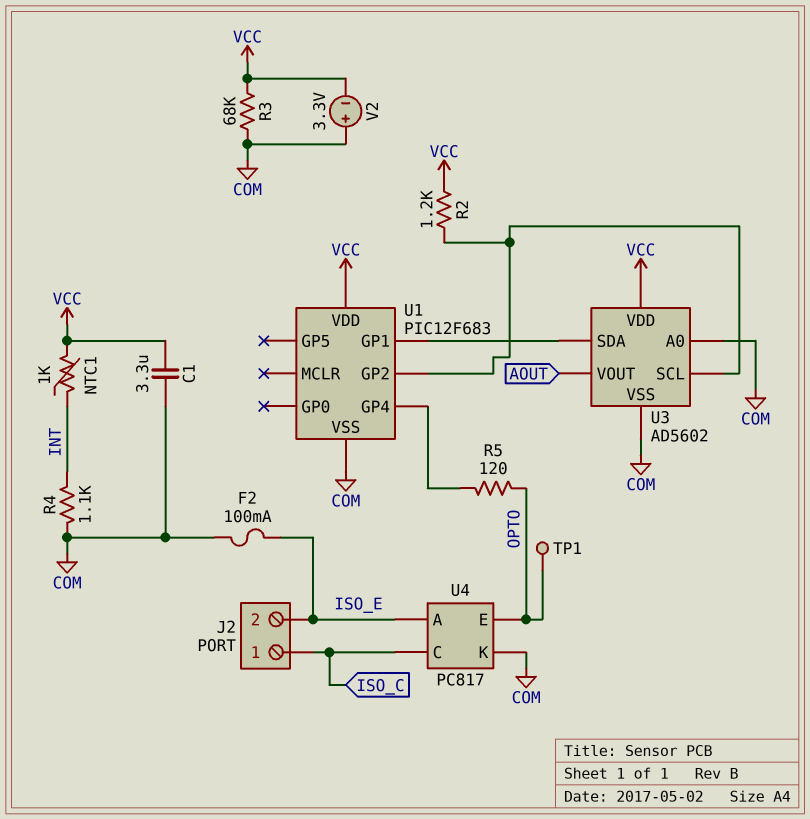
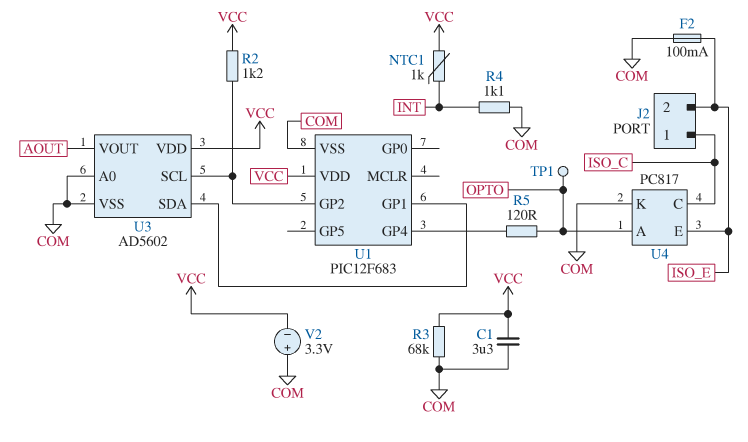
U4 pin A: ISO_E -> OPTO
U4 pin E: OPTO -> ISO_E

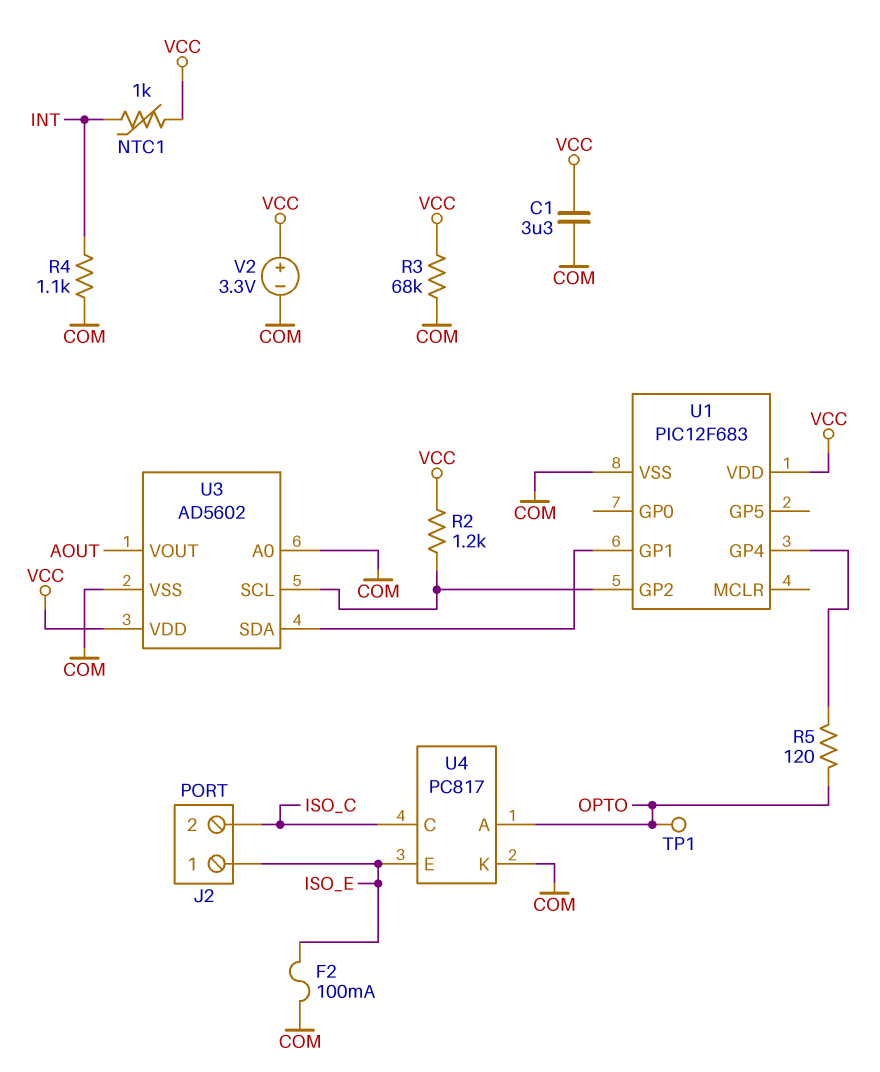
J2 pin 1: ISO_C -> ISO_E
J2 pin 2: ISO_E -> ISO_C
V2: 3.3V (plus COM, minus VCC) -> 3.3V (plus VCC, minus COM)

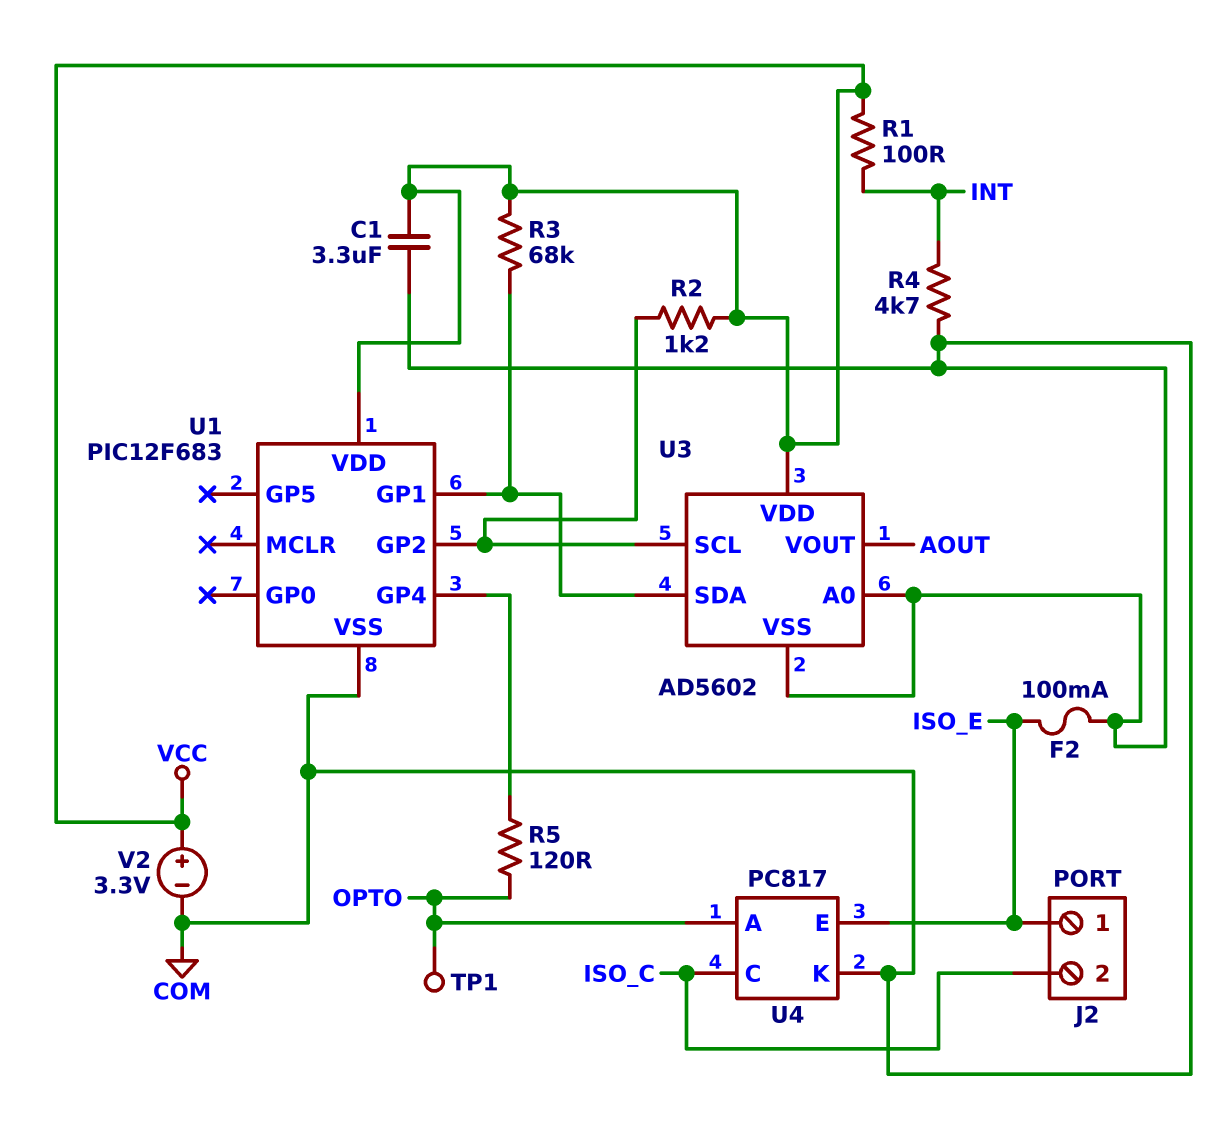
NTC1: 1k (INT, VCC) -> none
R1: none -> 100 (INT, VCC)
R3: 68k (COM, VCC) -> 68k (U1/GP1, VCC)
R4: 1.1k (COM, INT) -> 4.7k (COM, INT)

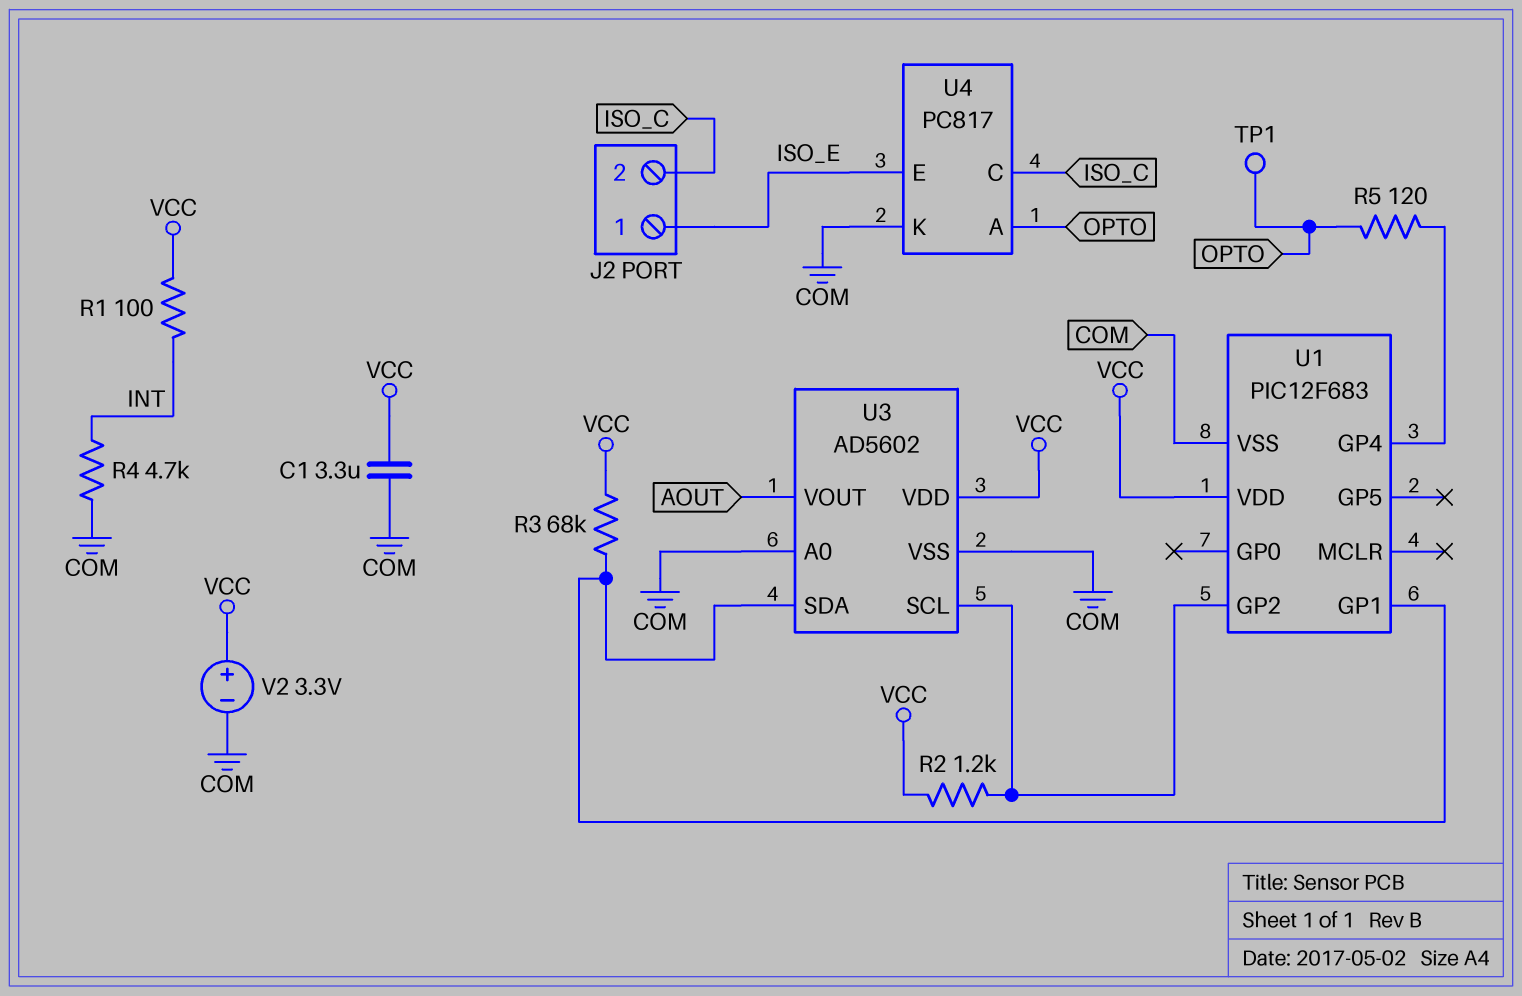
F2: 100mA (COM, ISO_E) -> none

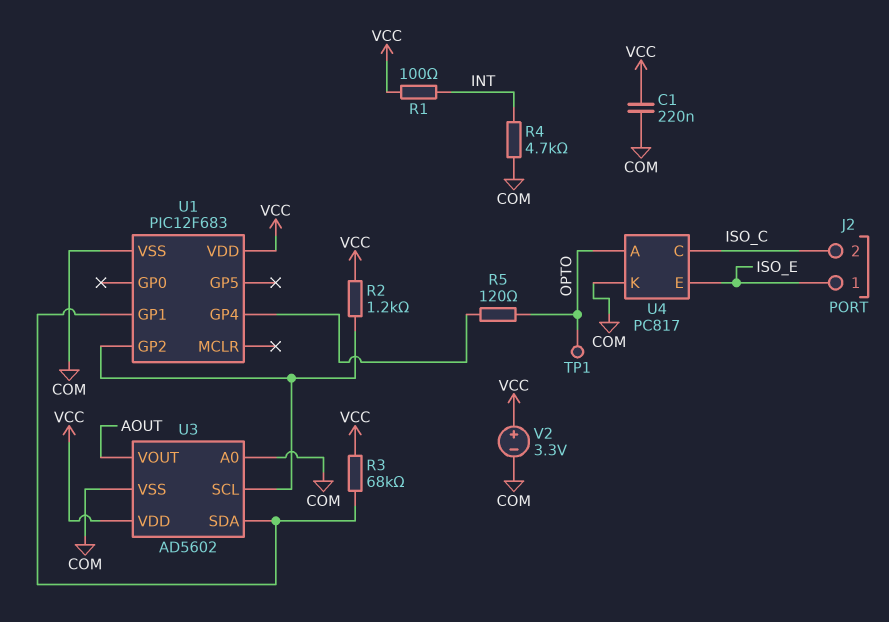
C1: 3.3uF (COM, VCC) -> 220nF (COM, VCC)

